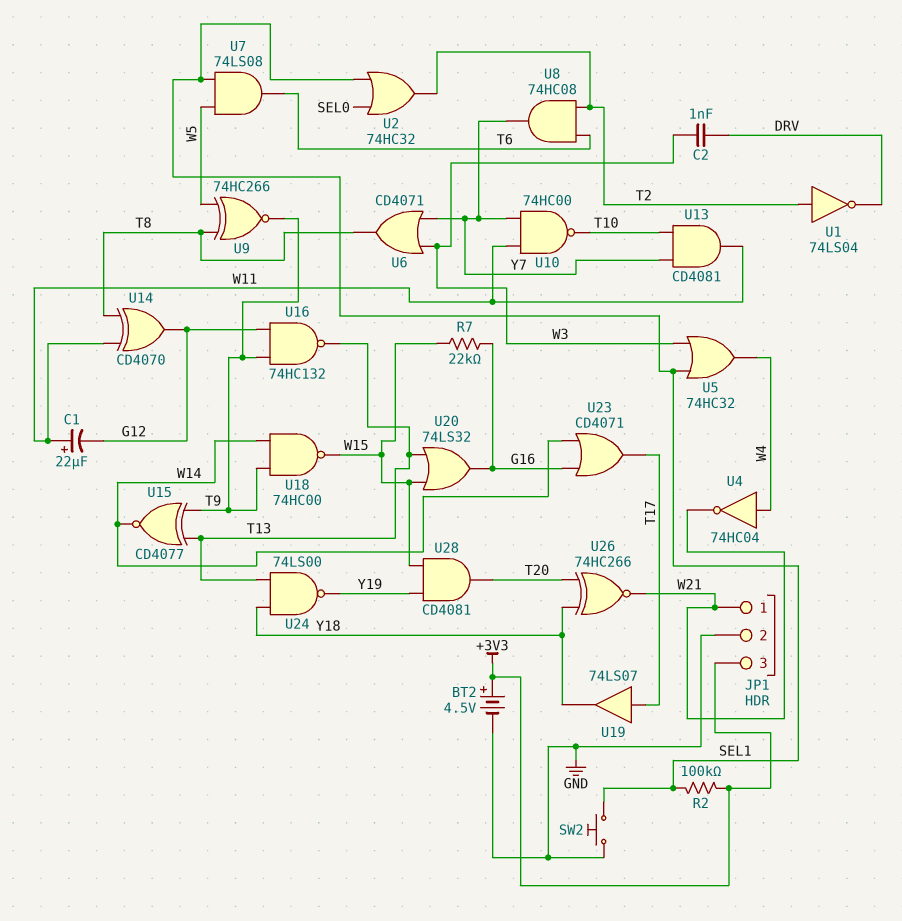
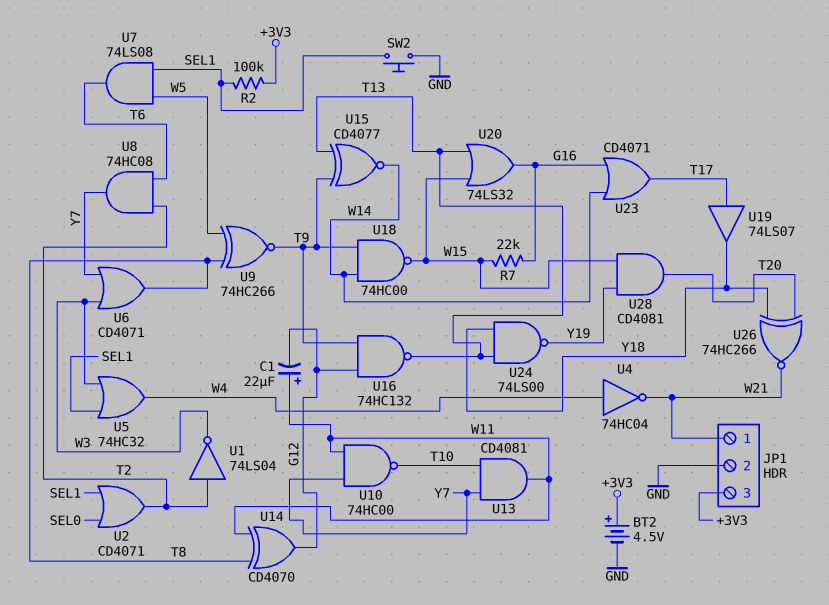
C2: 1nF (DRV, W3) -> none
U1: NOT 74LS04 (in T2, out DRV) -> NOT 74LS04 (in T2, out W3)
U2: OR 74HC32 (in SEL0, in SEL1, out T2) -> OR CD4071 (in SEL0, in SEL1, out T2)

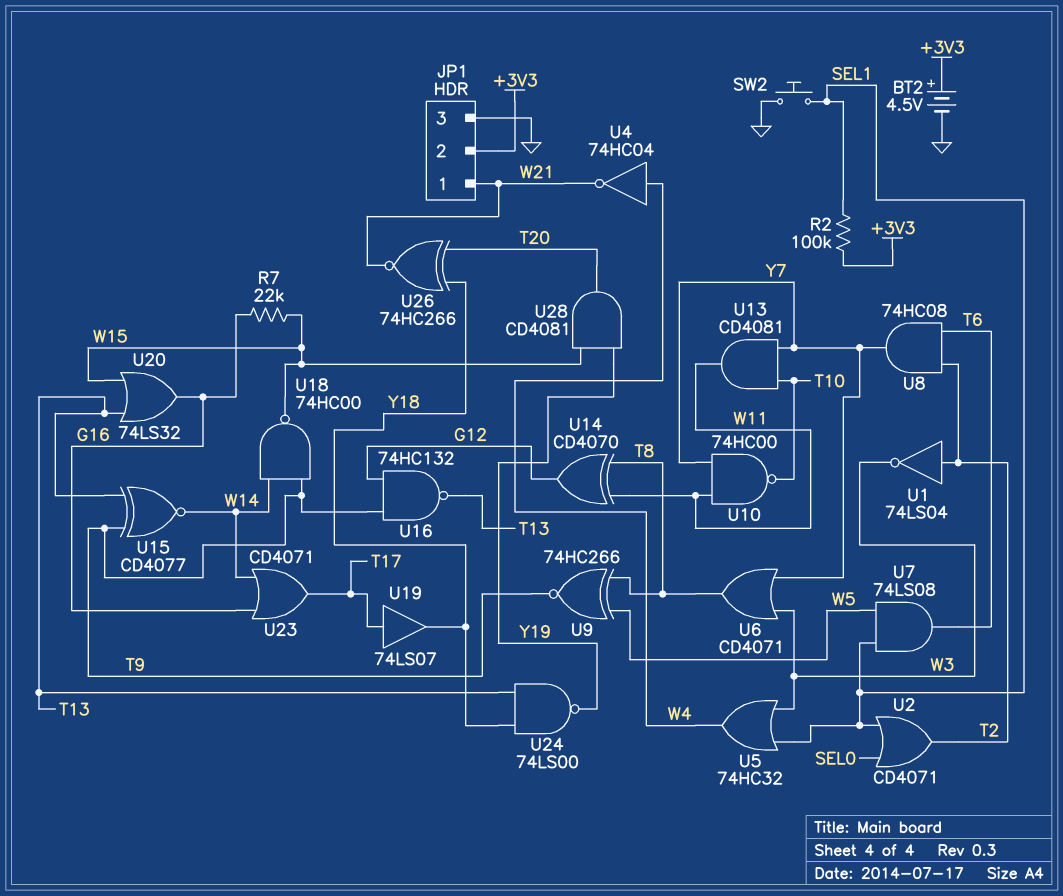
C1: 22uF (plus W11, minus G12) -> none
JP1 pin 2: GND -> +3V3
JP1 pin 3: +3V3 -> GND

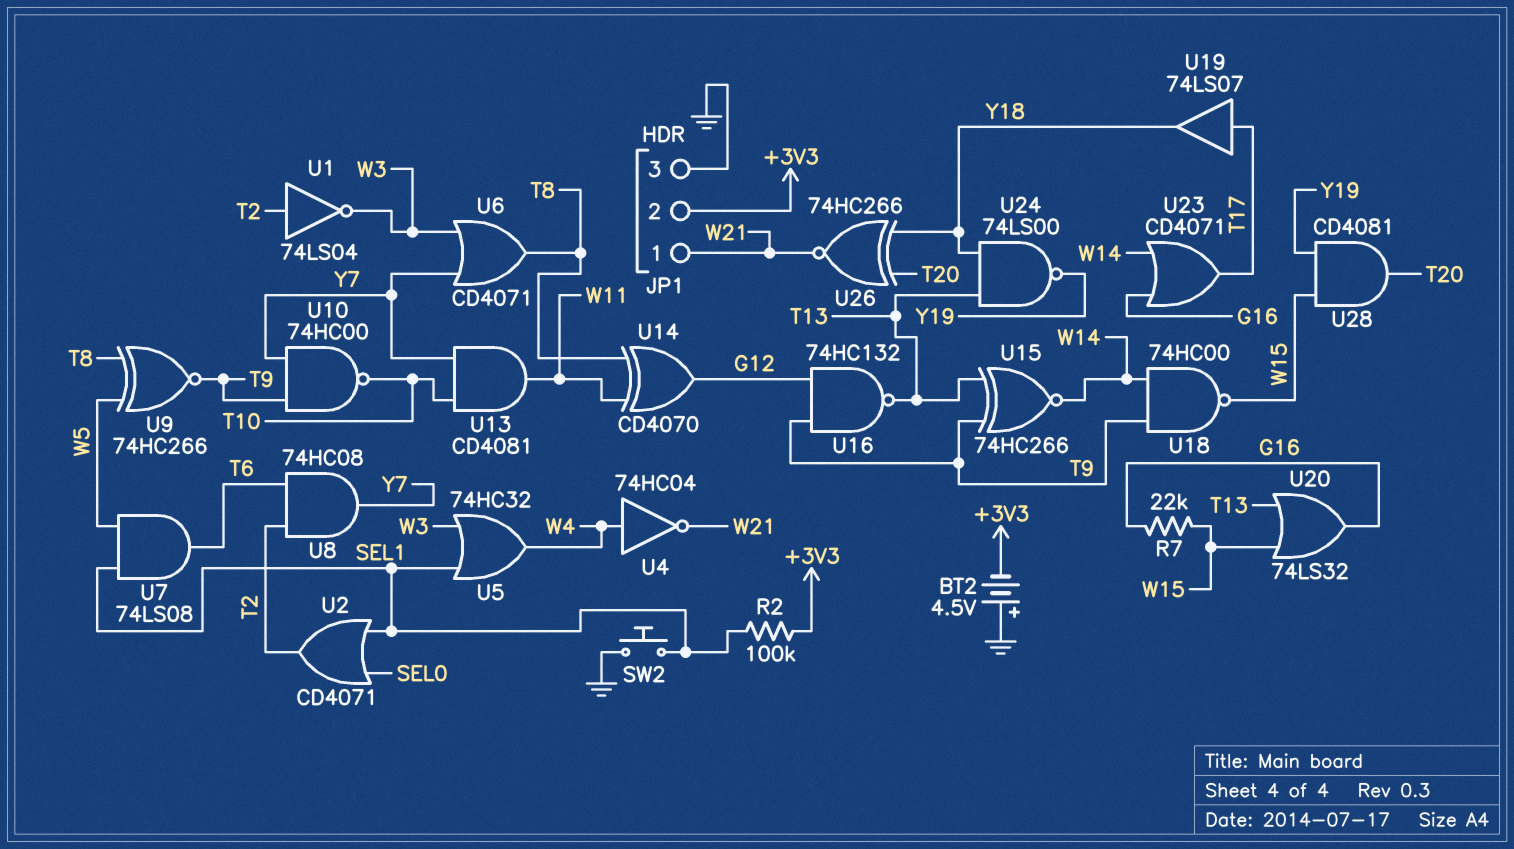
BT2: 4.5V (plus +3V3, minus GND) -> 4.5V (plus GND, minus +3V3)
U10: NAND 74HC00 (in W11, in Y7, out T10) -> NAND 74HC00 (in T9, in Y7, out T10)
U15: XNOR CD4077 (in T9, in T13, out W14) -> XNOR 74HC266 (in T9, in T13, out W14)

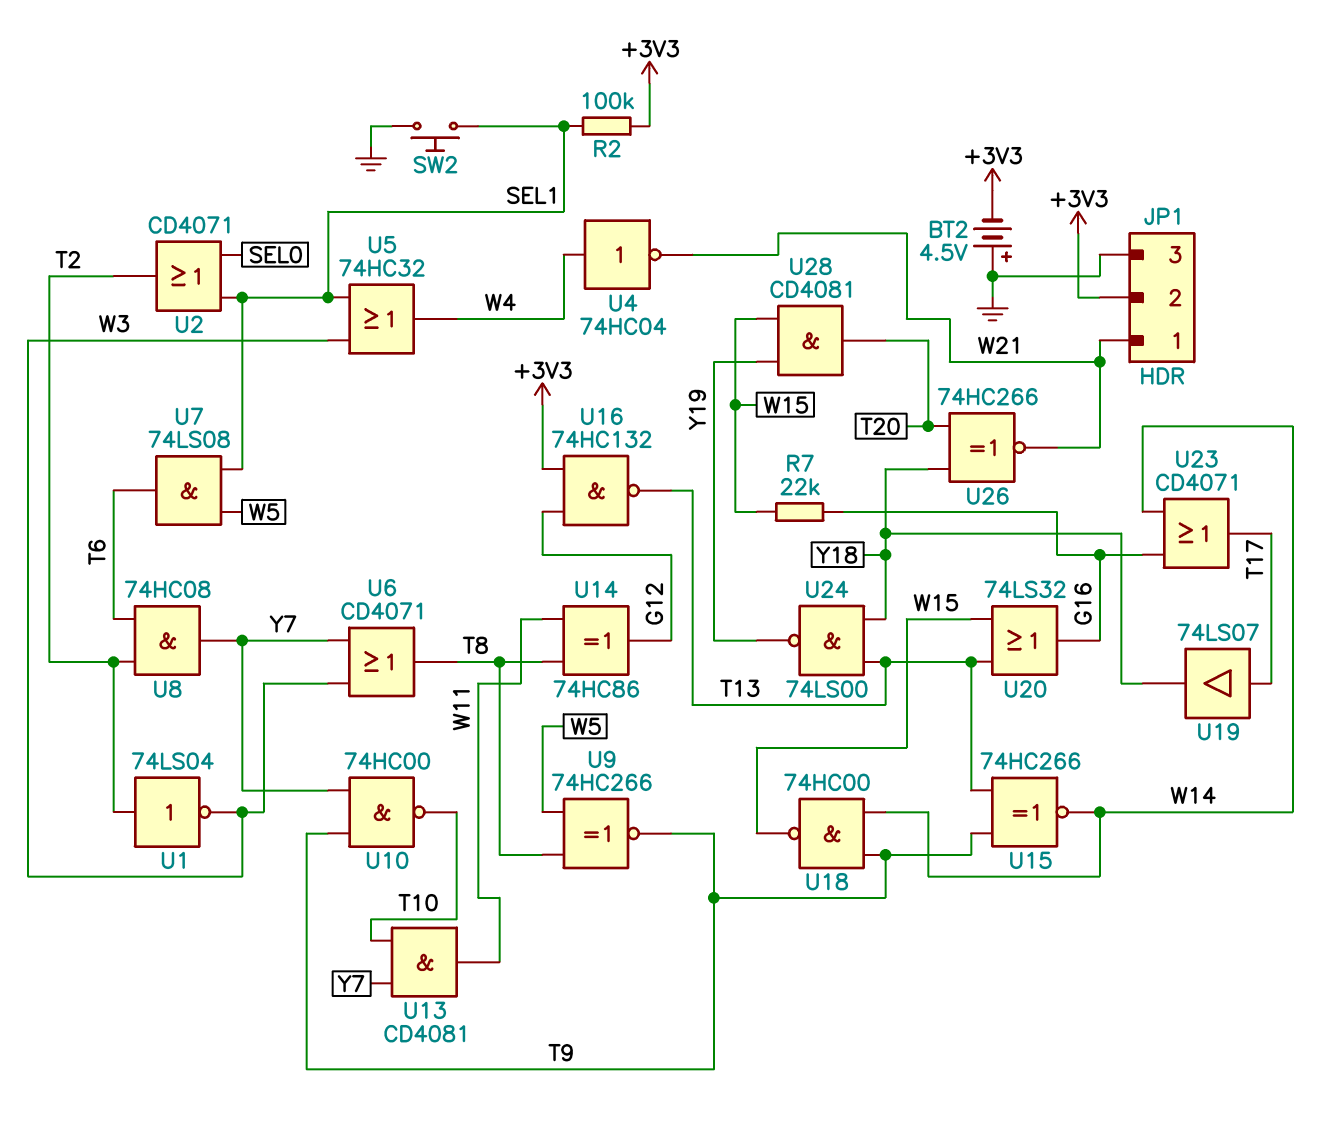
U14: XOR CD4070 (in T8, in W11, out G12) -> XOR 74HC86 (in T8, in W11, out G12)
U16: NAND 74HC132 (in G12, in T9, out T13) -> NAND 74HC132 (in +3V3, in G12, out T13)

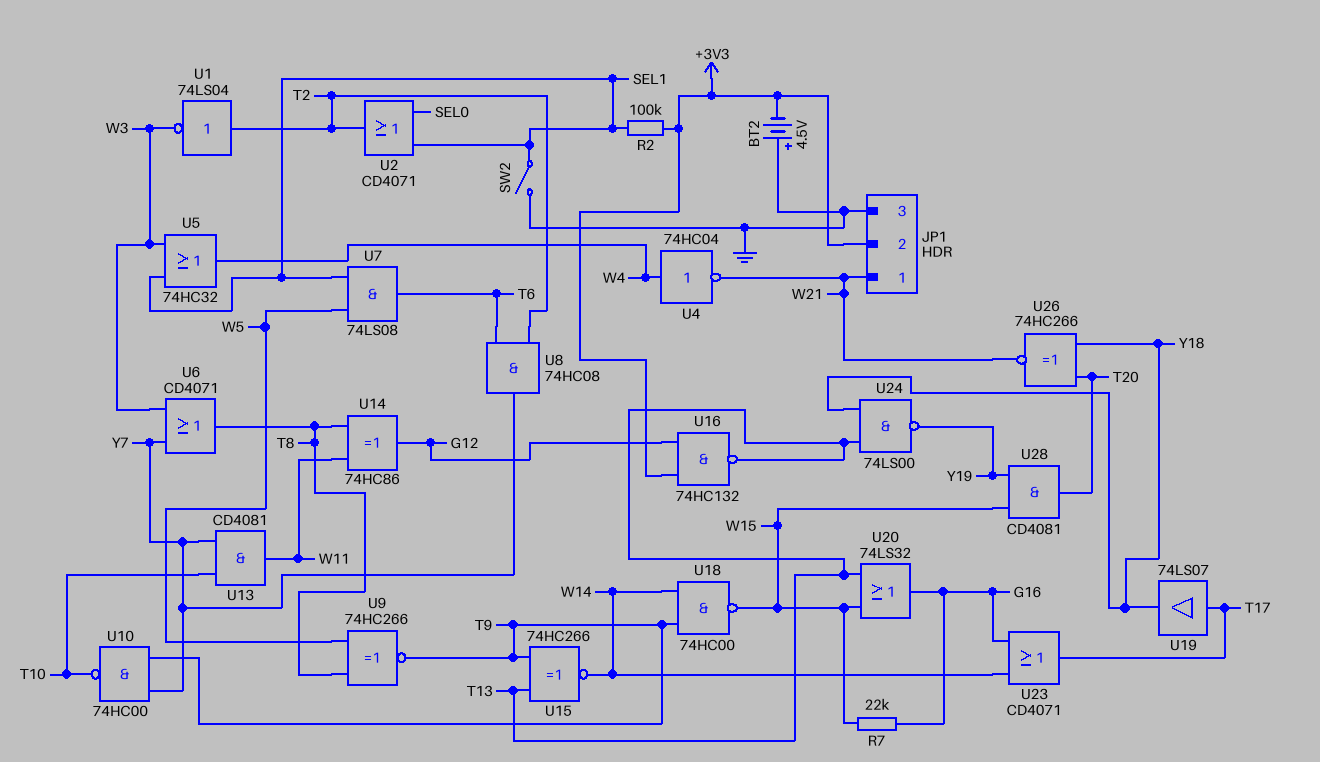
SW2: button (GND, SEL1) -> switch (GND, SEL1)

